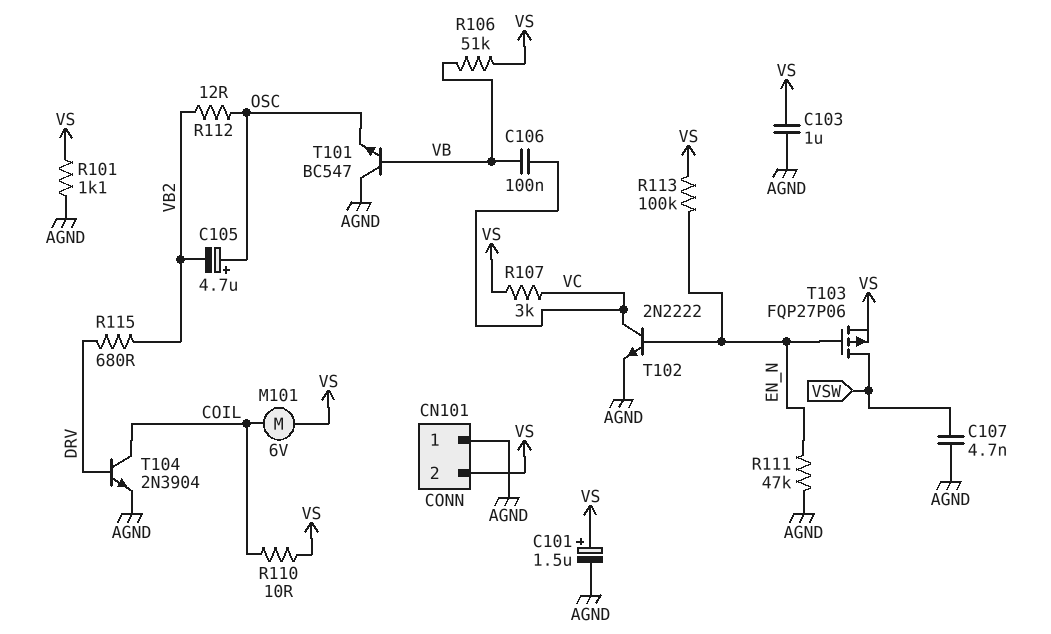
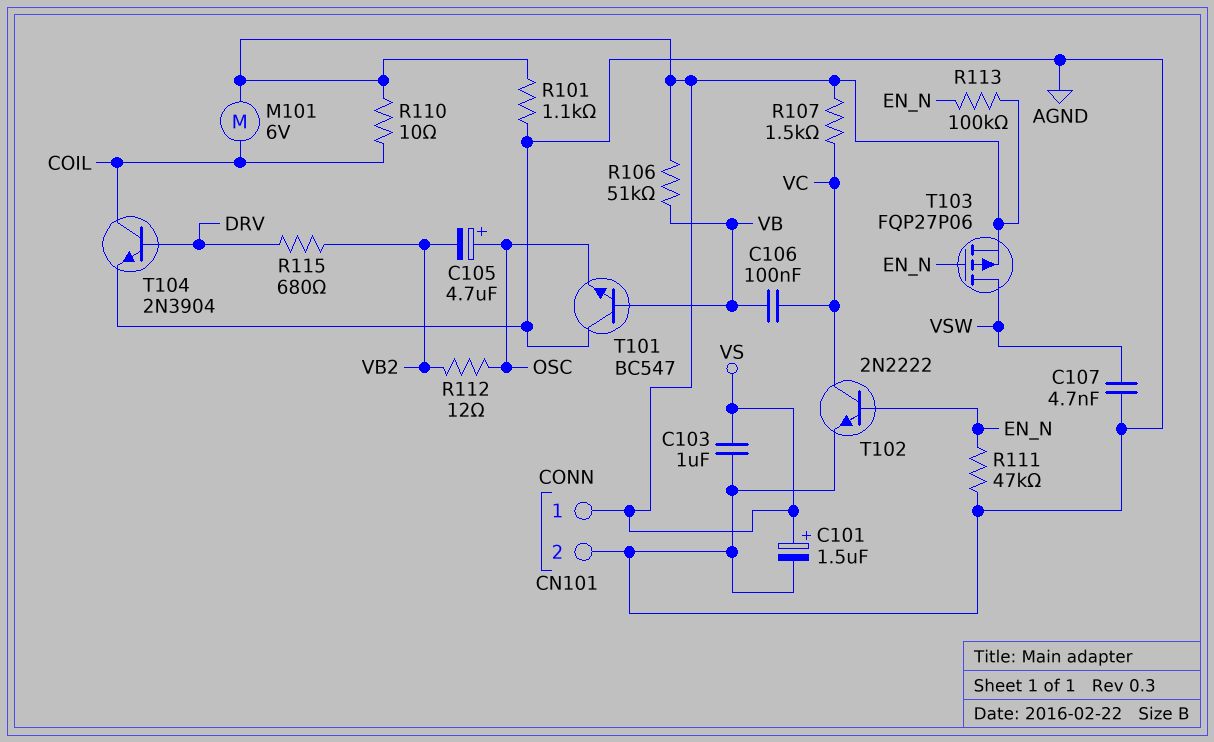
CN101 pin 1: AGND -> VS
CN101 pin 2: VS -> AGND
R107: 3k (VC, VS) -> 1.5k (VC, VS)

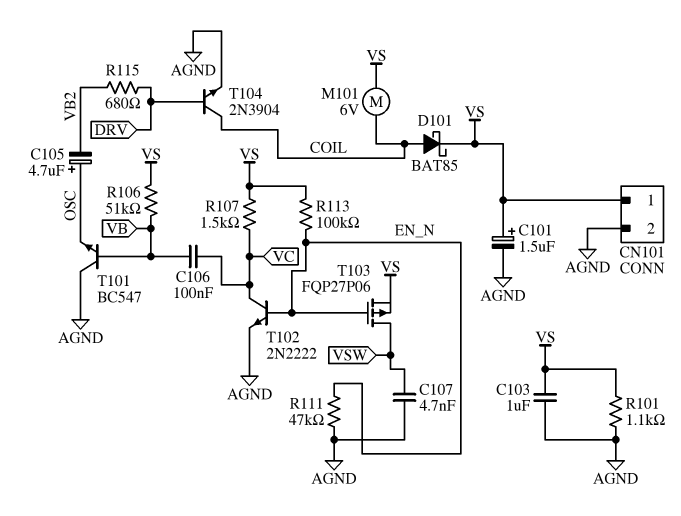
D101: none -> schottky BAT85 (A COIL, K VS)
R110: 10 (COIL, VS) -> none
R112: 12 (OSC, VB2) -> none

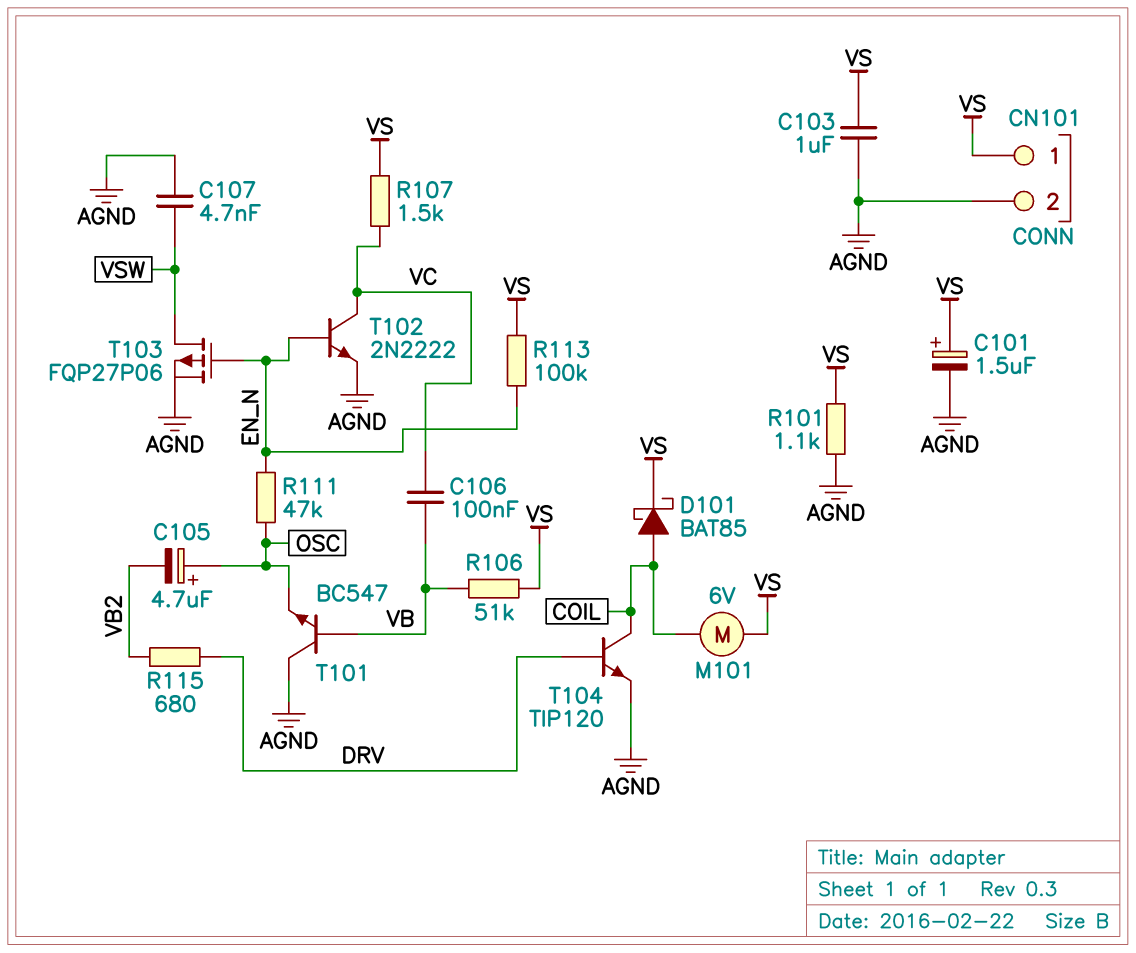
R111: 47k (AGND, EN_N) -> 47k (EN_N, OSC)
T103: PMOS FQP27P06 (G EN_N, D VSW, S VS) -> PMOS FQP27P06 (G EN_N, D VSW, S AGND)
T104: NPN 2N3904 (B DRV, C COIL, E AGND) -> NPN TIP120 (B DRV, C COIL, E AGND)

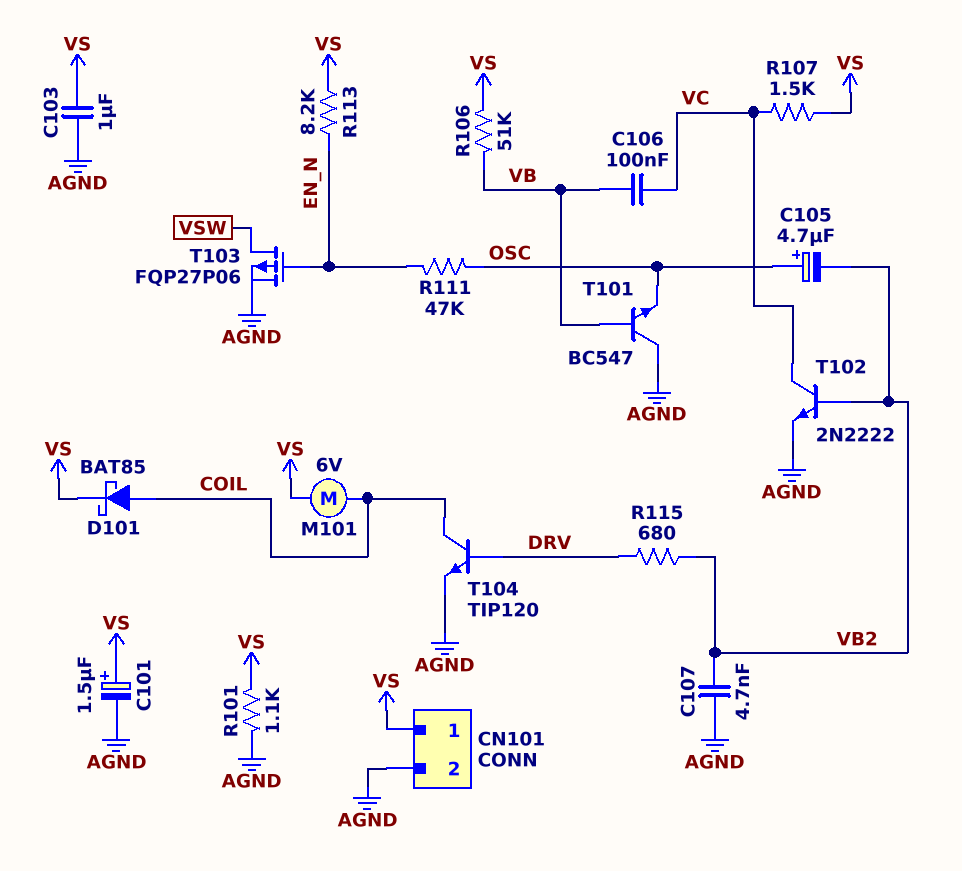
C107: 4.7nF (AGND, VSW) -> 4.7nF (AGND, VB2)
R113: 100k (EN_N, VS) -> 8.2k (EN_N, VS)
T102: NPN 2N2222 (B EN_N, C VC, E AGND) -> NPN 2N2222 (B VB2, C VC, E AGND)

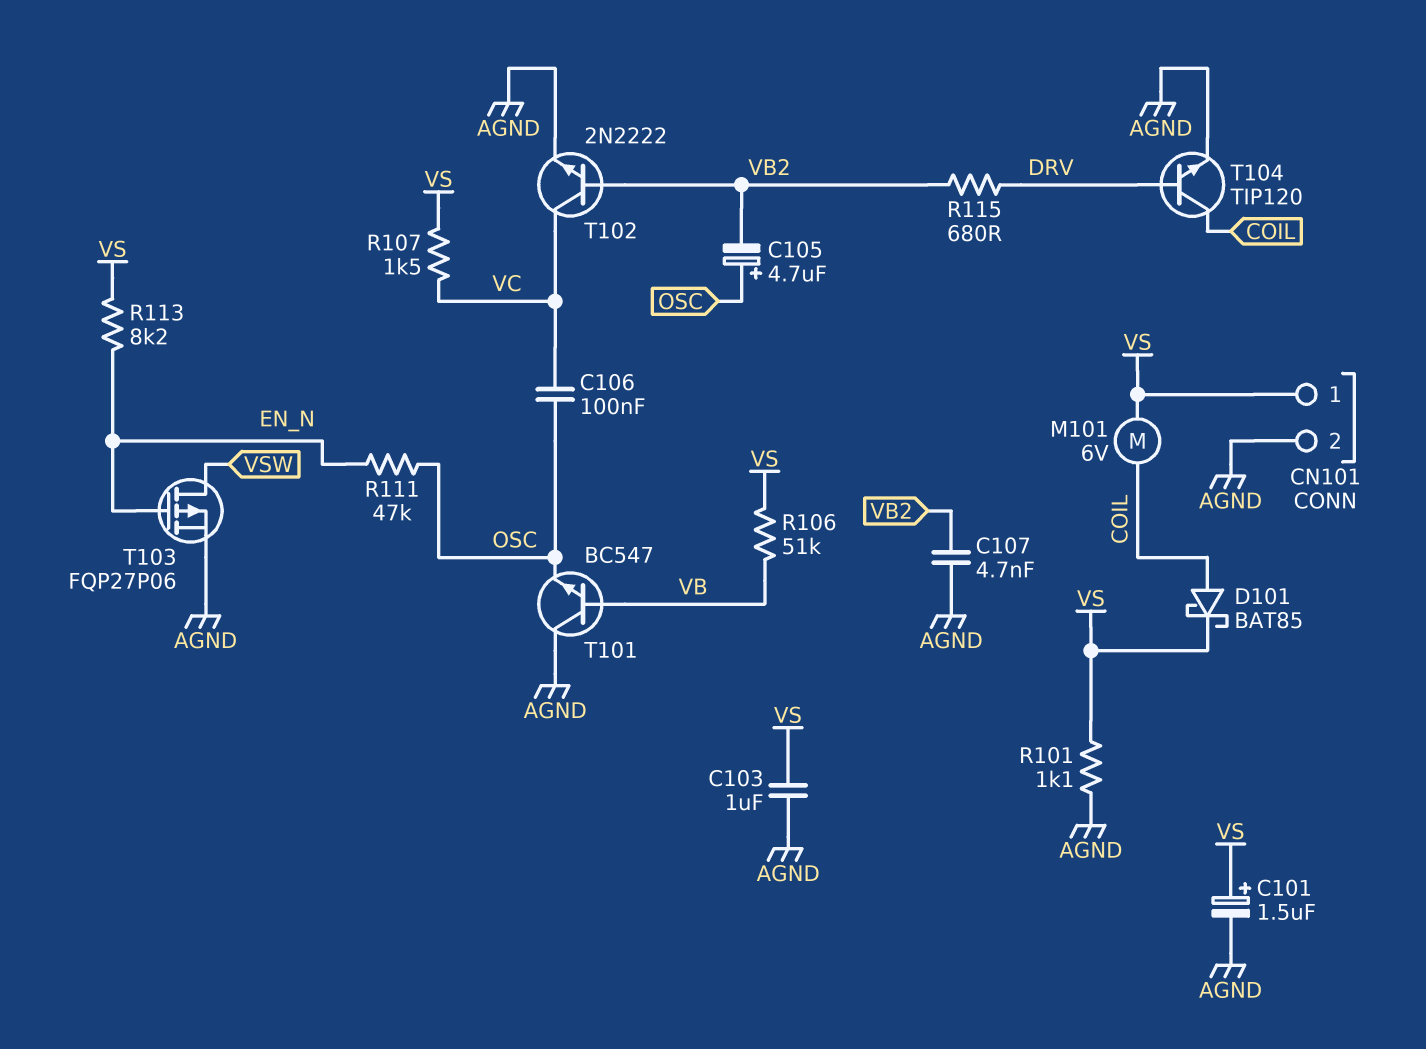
C106: 100nF (VB, VC) -> 100nF (OSC, VC)

